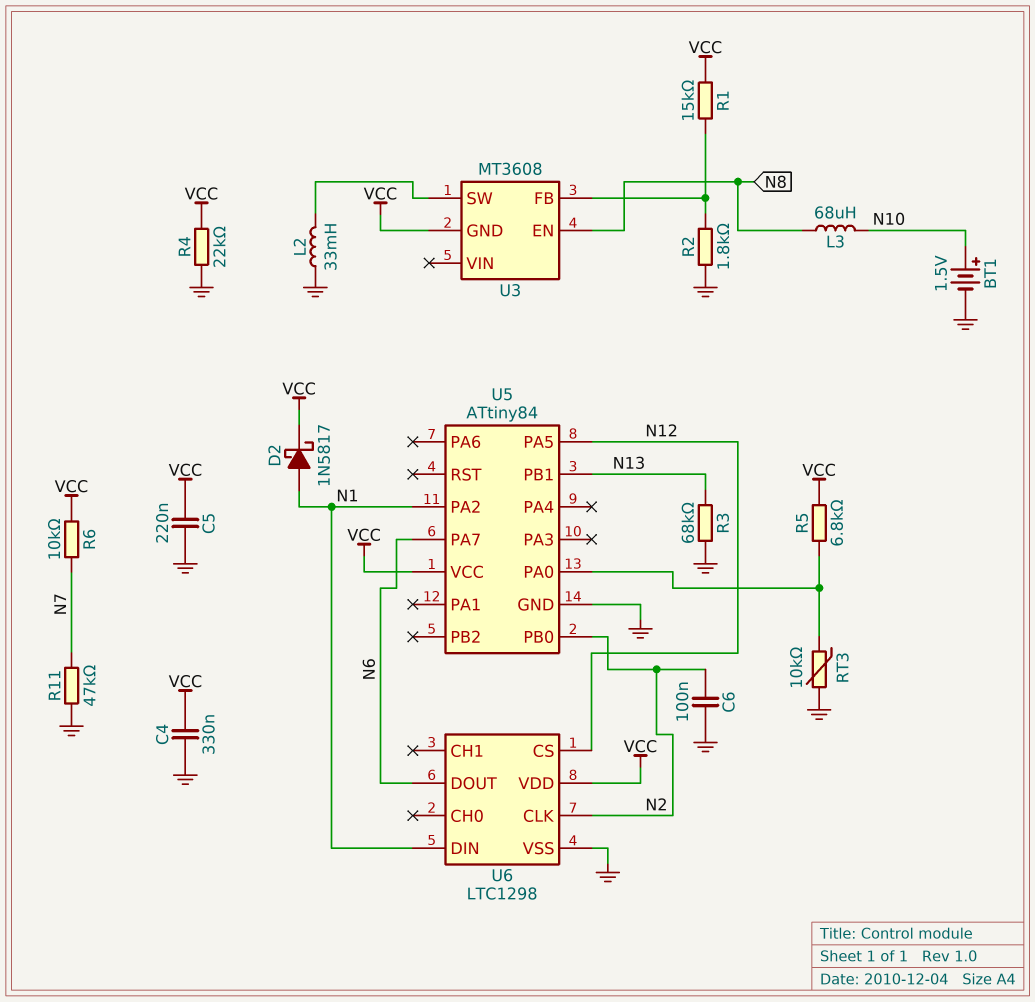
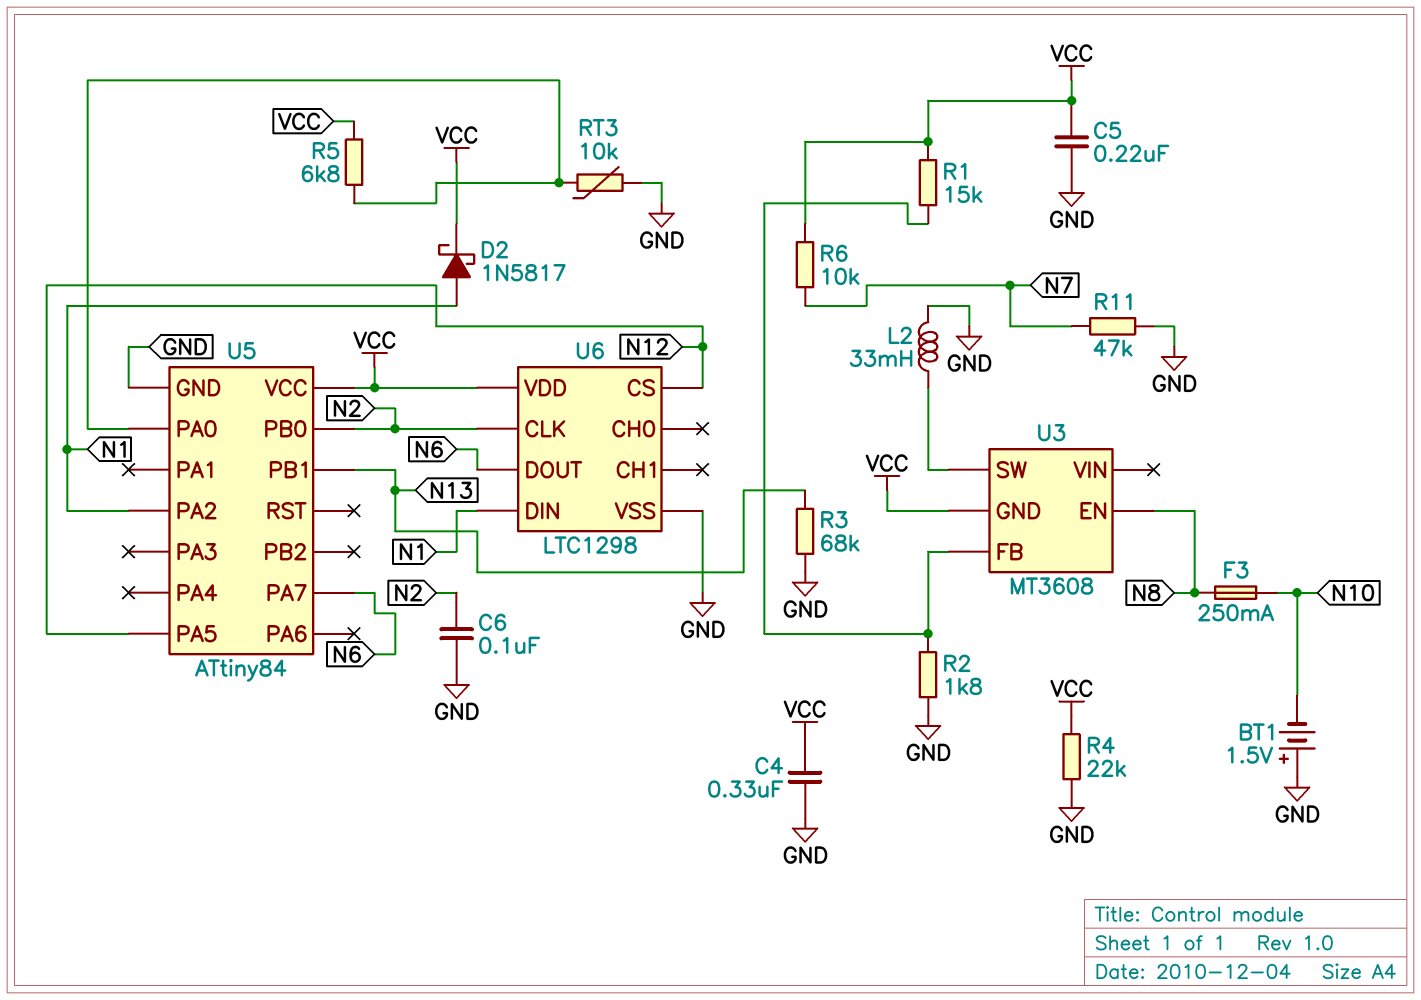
BT1: 1.5V (plus N10, minus GND) -> 1.5V (plus GND, minus N10)
F3: none -> 250mA (N8, N10)
L3: 68uH (N8, N10) -> none

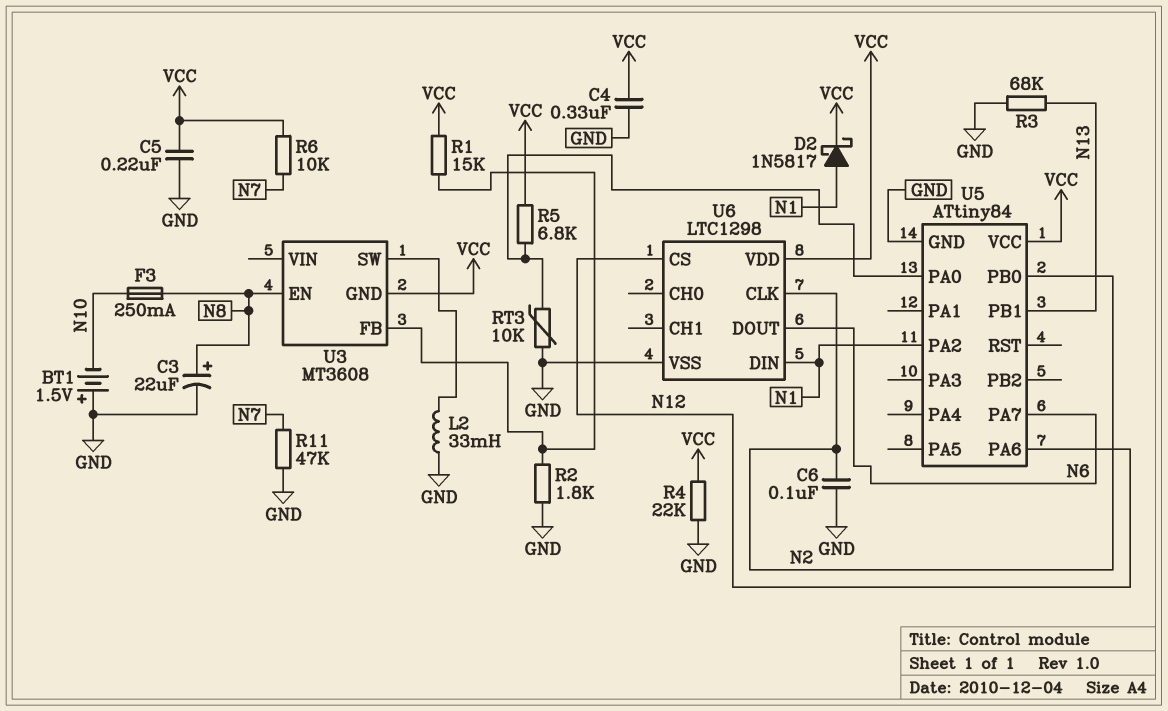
C3: none -> 22uF (plus N8, minus GND)
U5 pin PA5: N12 -> none
U5 pin PA6: none -> N12

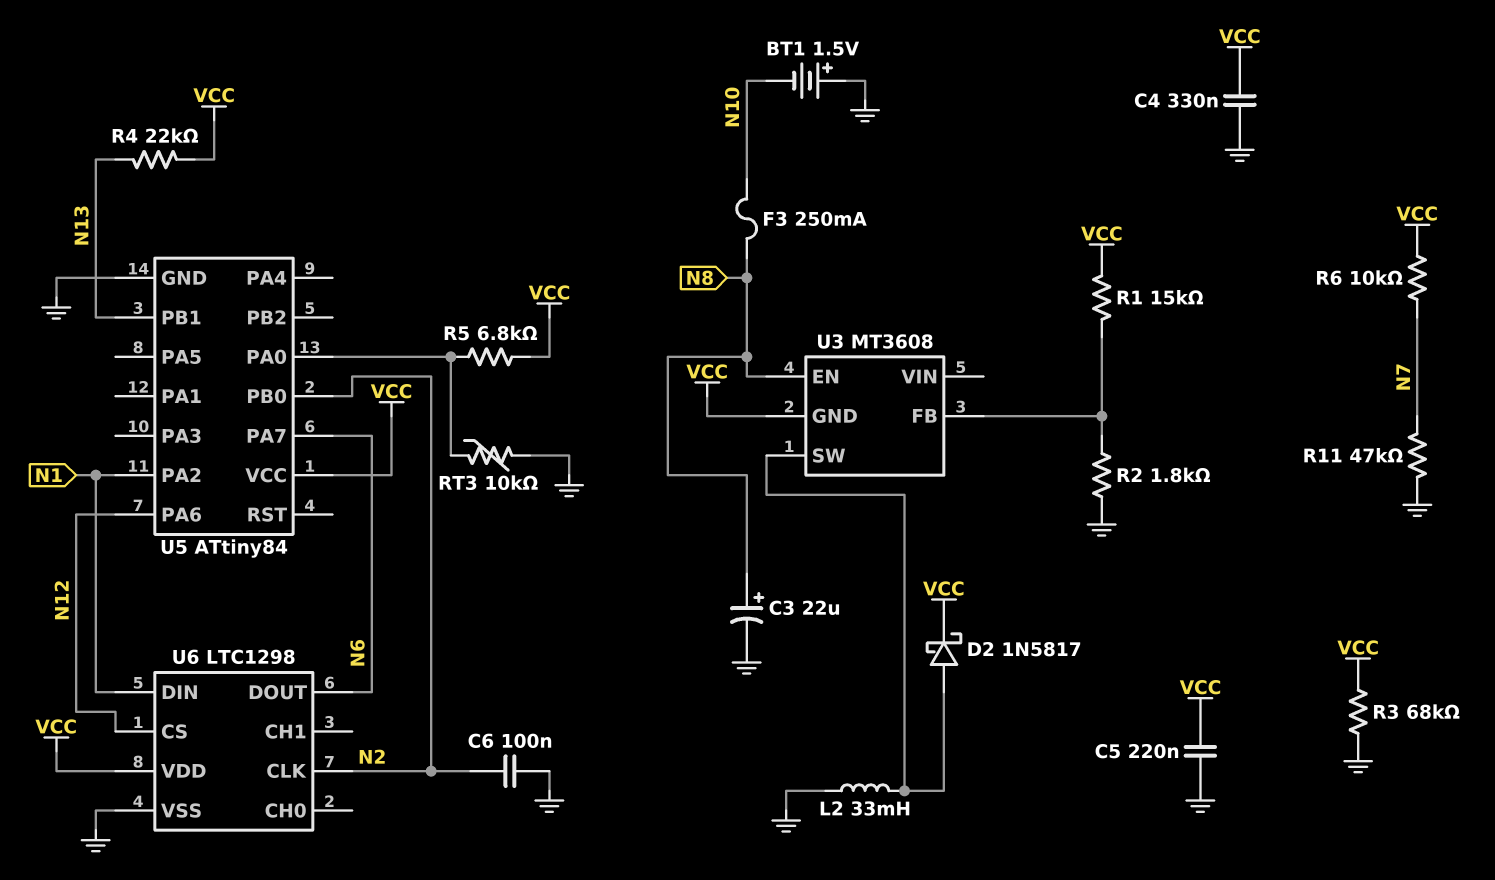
D2: schottky 1N5817 (A N1, K VCC) -> schottky 1N5817 (A U3/SW, K VCC)
R3: 68k (GND, N13) -> 68k (GND, VCC)
R4: 22k (GND, VCC) -> 22k (N13, VCC)

